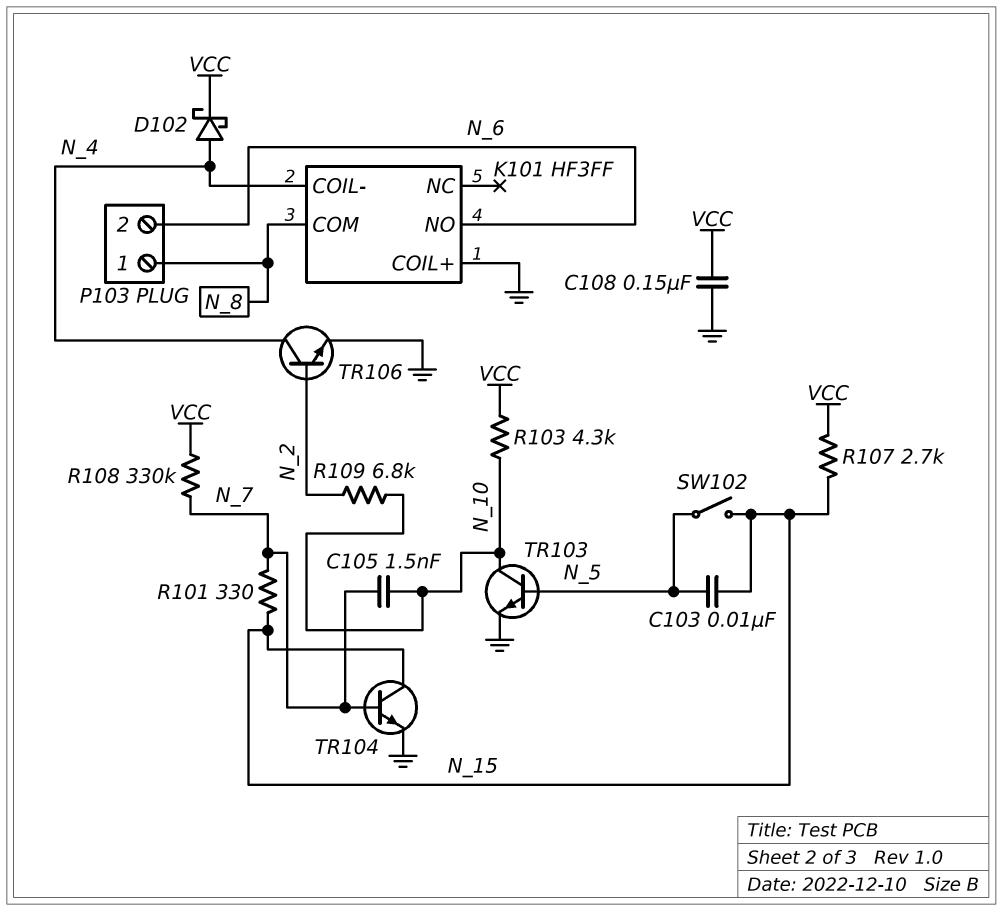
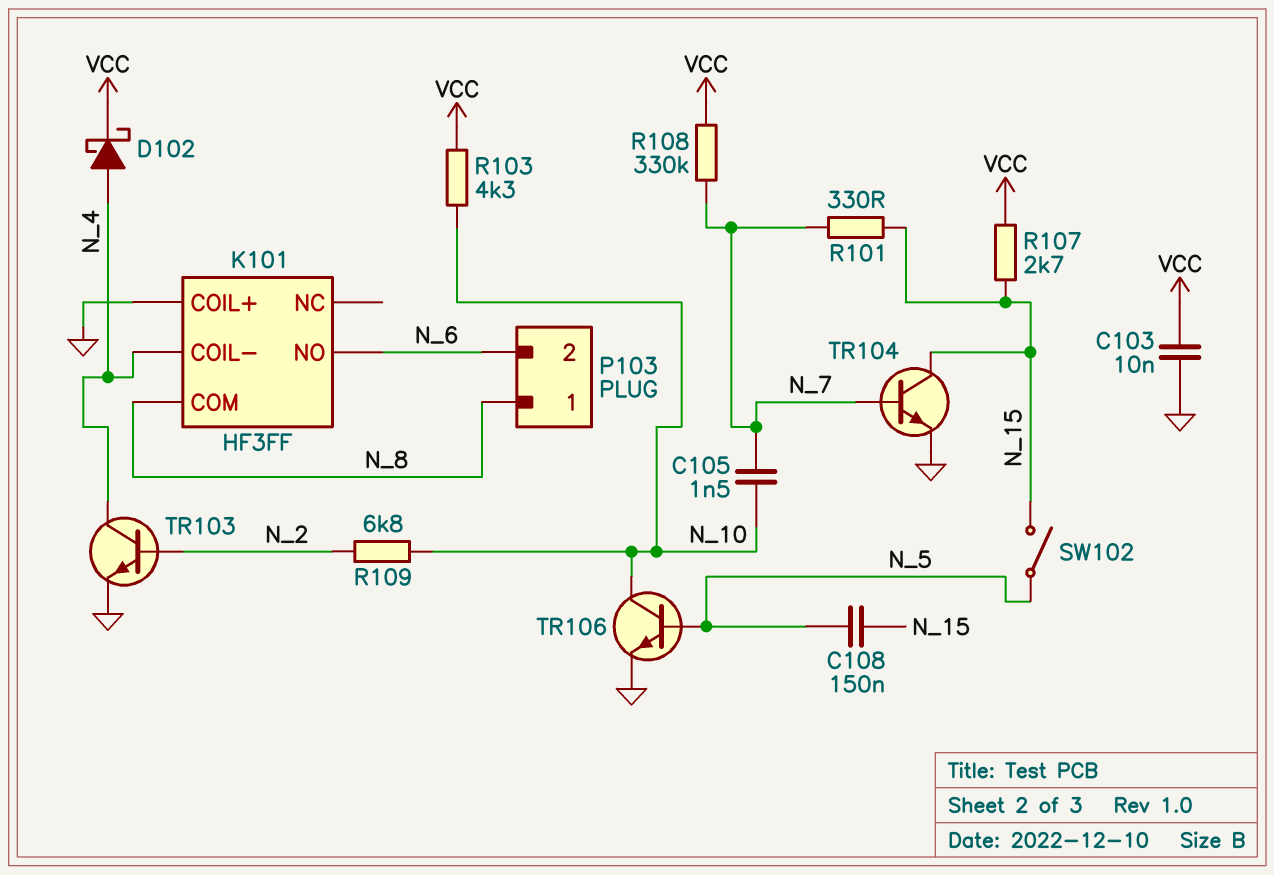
C103: 10nF (N_5, N_15) -> 10nF (GND, VCC)
C108: 150nF (GND, VCC) -> 150nF (N_5, N_15)
TR103: NPN (B N_5, C N_10, E GND) -> NPN (B N_2, C N_4, E GND)
TR106: NPN (B N_2, C N_4, E GND) -> NPN (B N_5, C N_10, E GND)

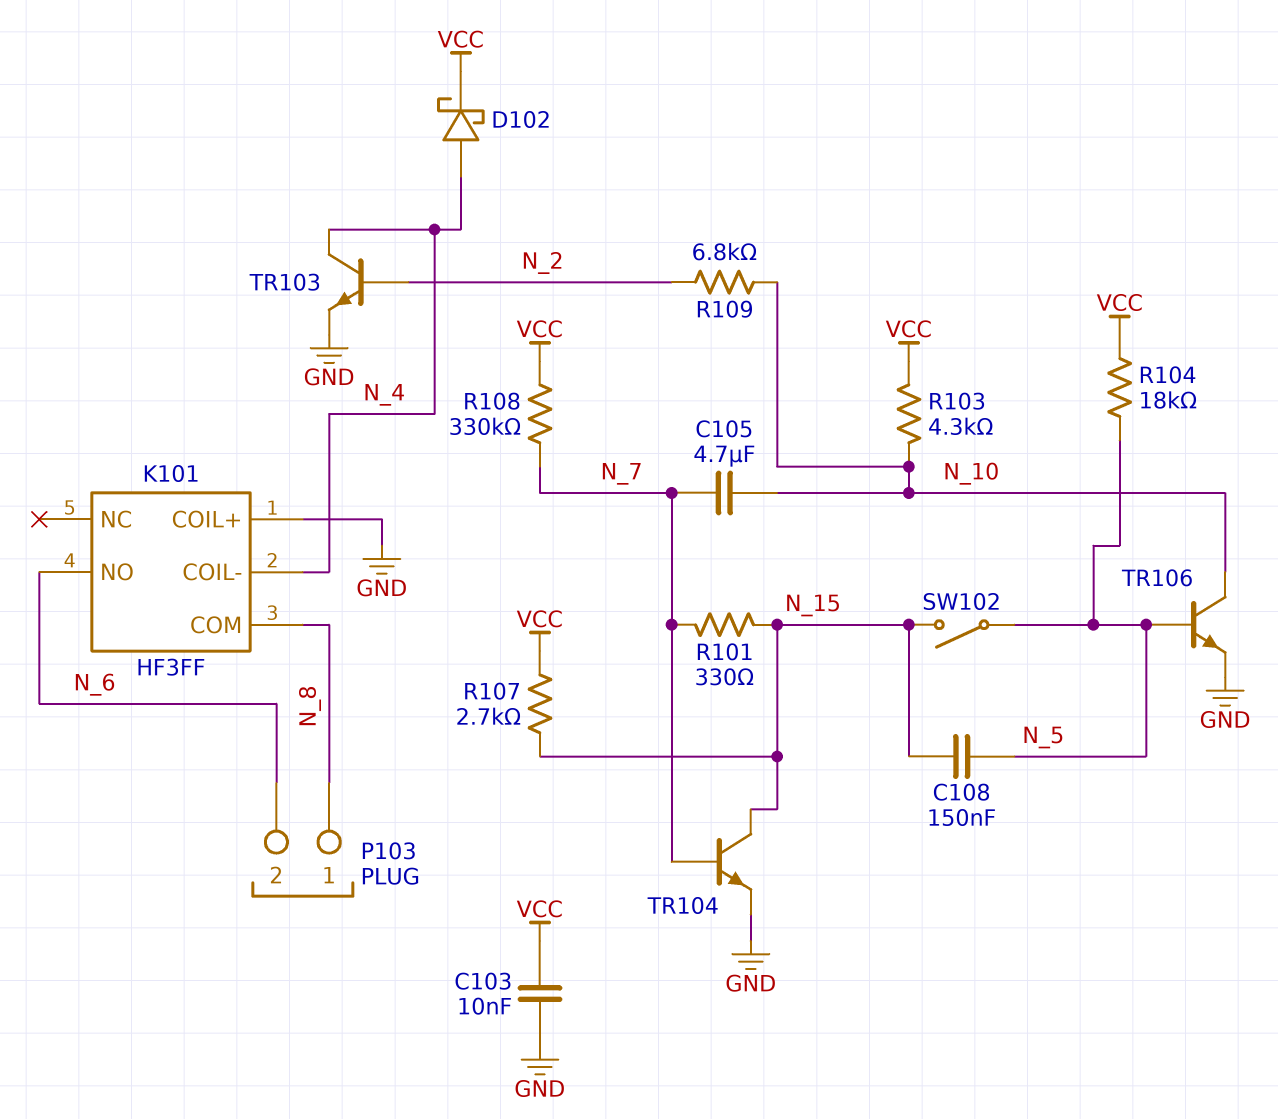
C105: 1.5nF (N_7, N_10) -> 4.7uF (N_7, N_10)
R104: none -> 18k (N_5, VCC)

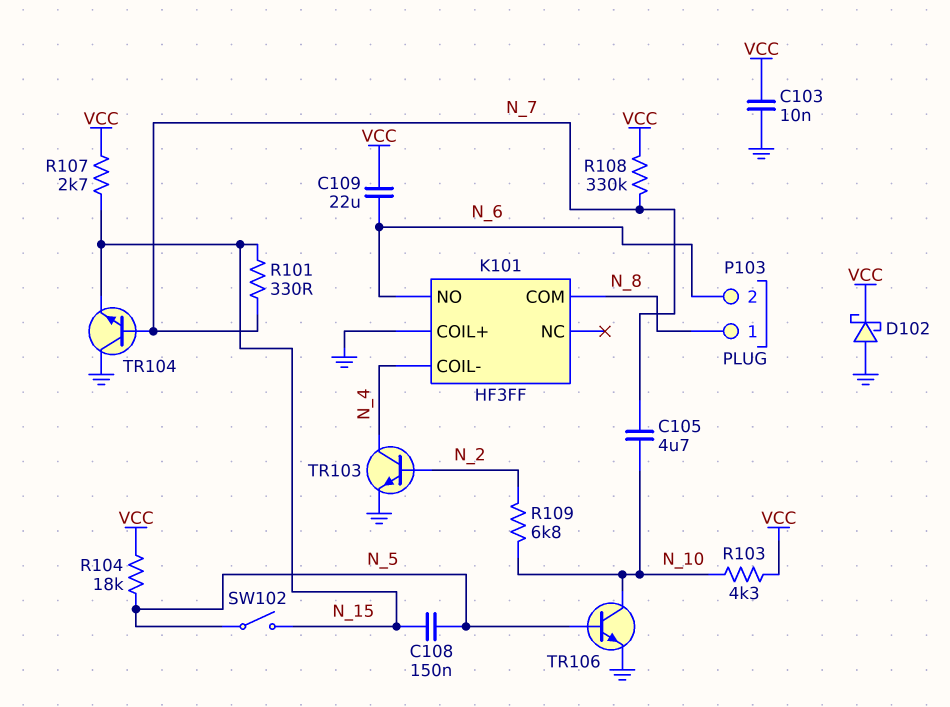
C109: none -> 22uF (N_6, VCC)
D102: schottky (A N_4, K VCC) -> schottky (A GND, K VCC)
TR104: NPN (B N_7, C N_15, E GND) -> NPN (B N_7, C GND, E N_15)

